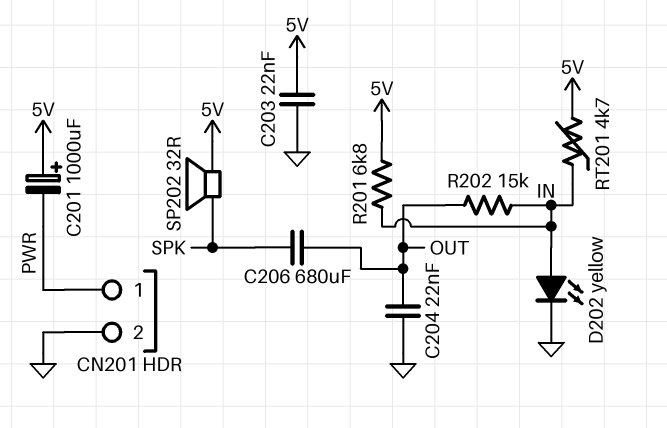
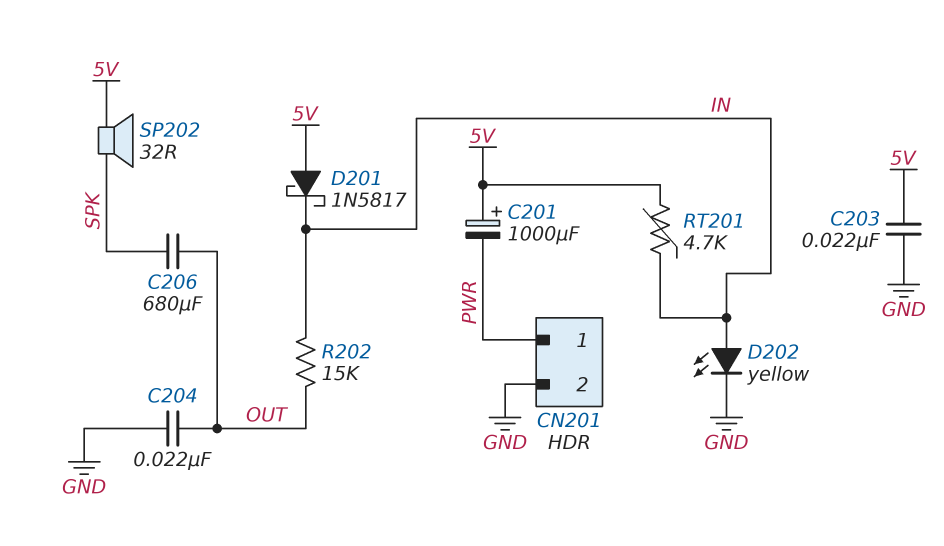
D201: none -> schottky 1N5817 (A 5V, K IN)
R201: 6.8k (5V, IN) -> none

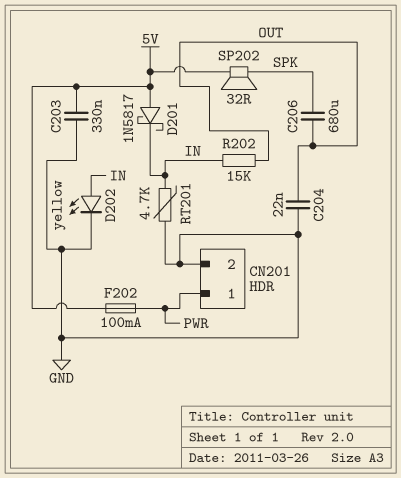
C201: 1000uF (plus 5V, minus PWR) -> none
C203: 22nF (5V, GND) -> 330nF (5V, GND)
F202: none -> 100mA (5V, PWR)
RT201: 4.7k (5V, IN) -> 4.7k (GND, IN)

